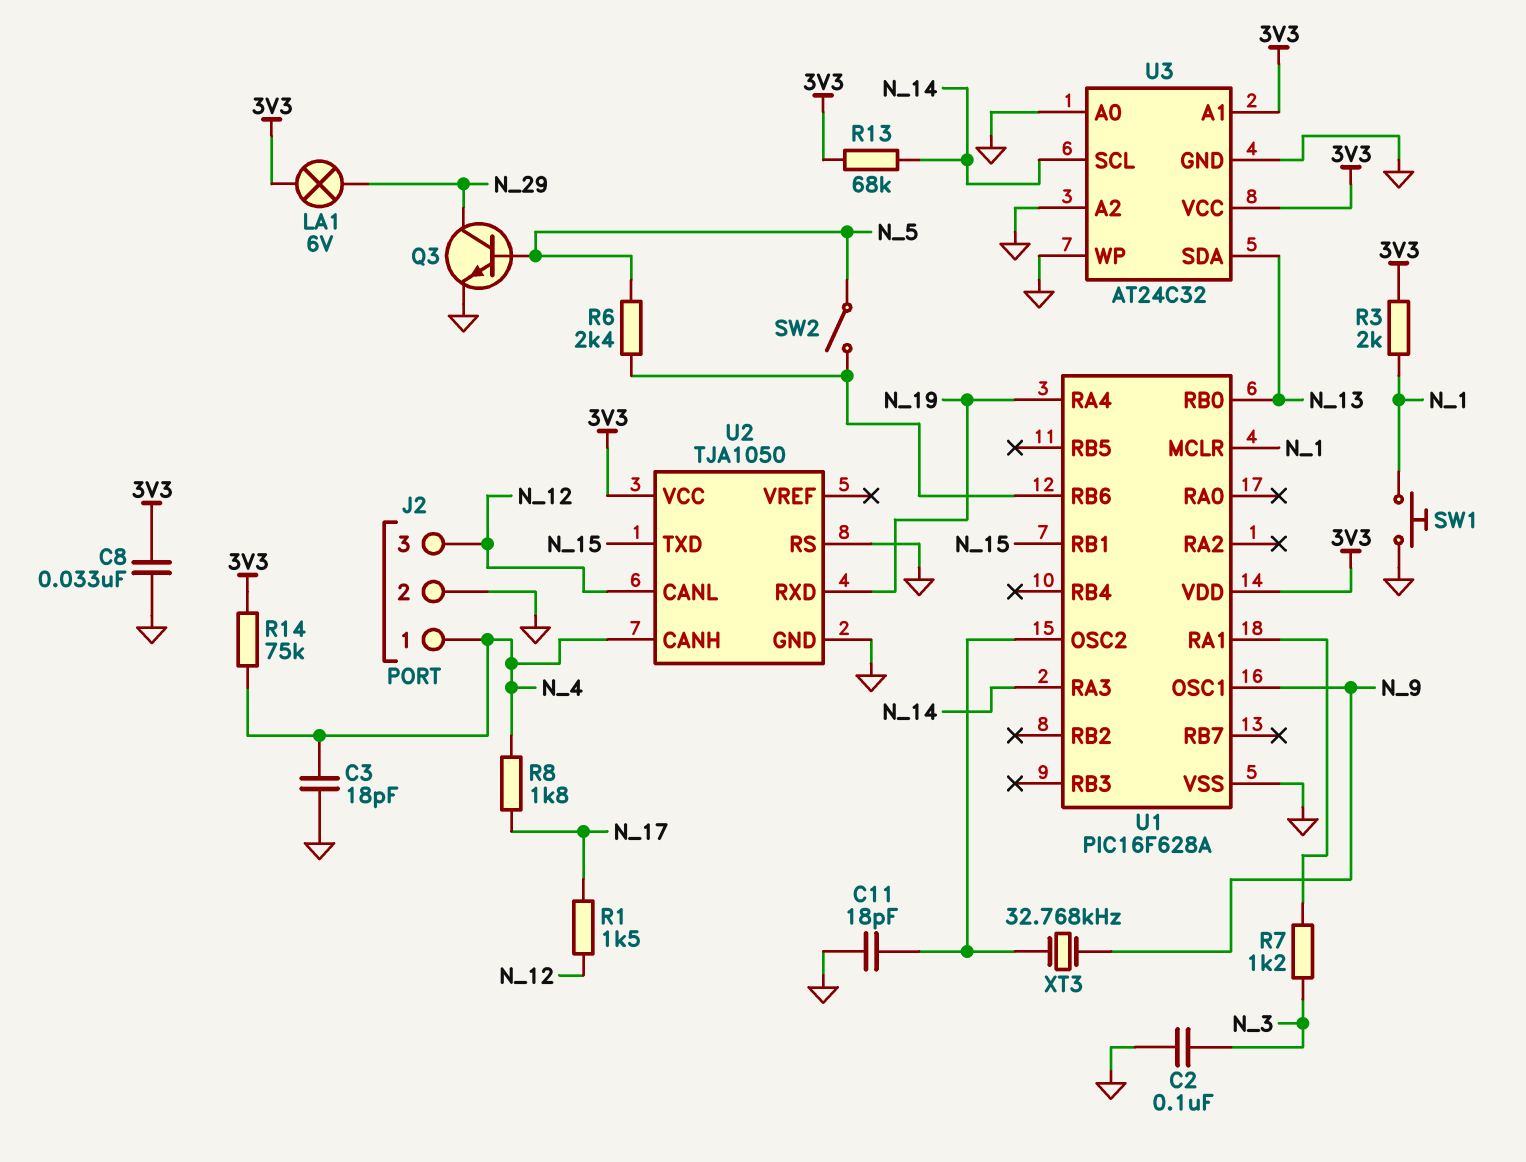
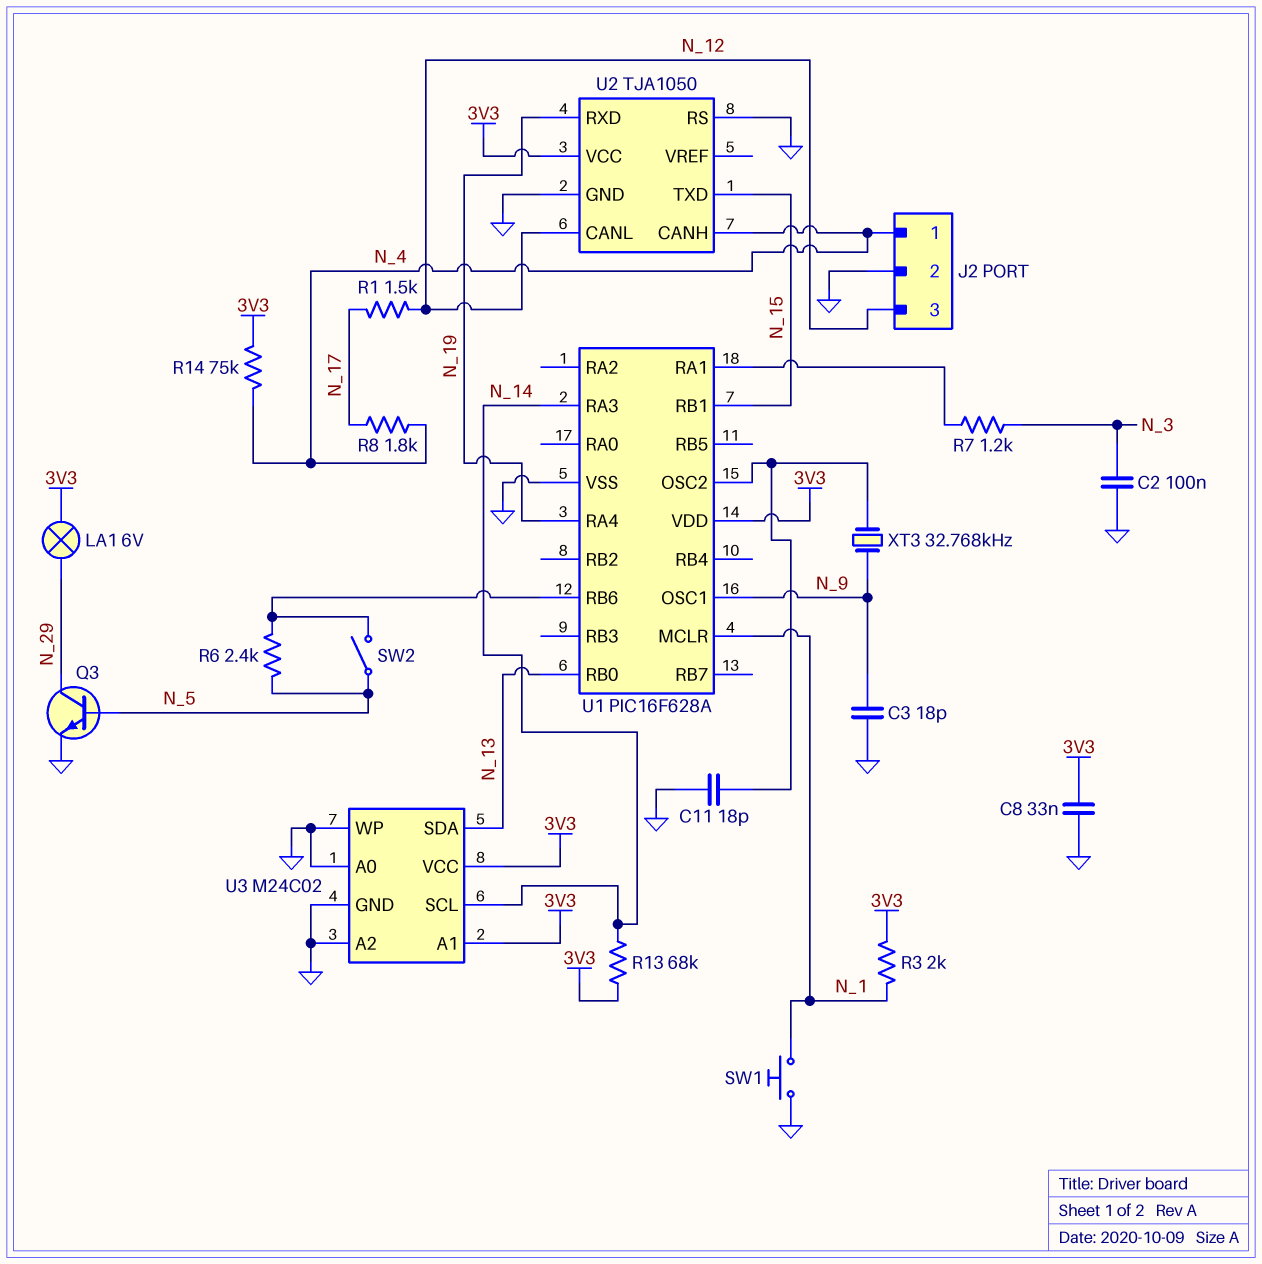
C3: 18pF (GND, N_4) -> 18pF (GND, N_9)
U3: AT24C32 -> M24C02

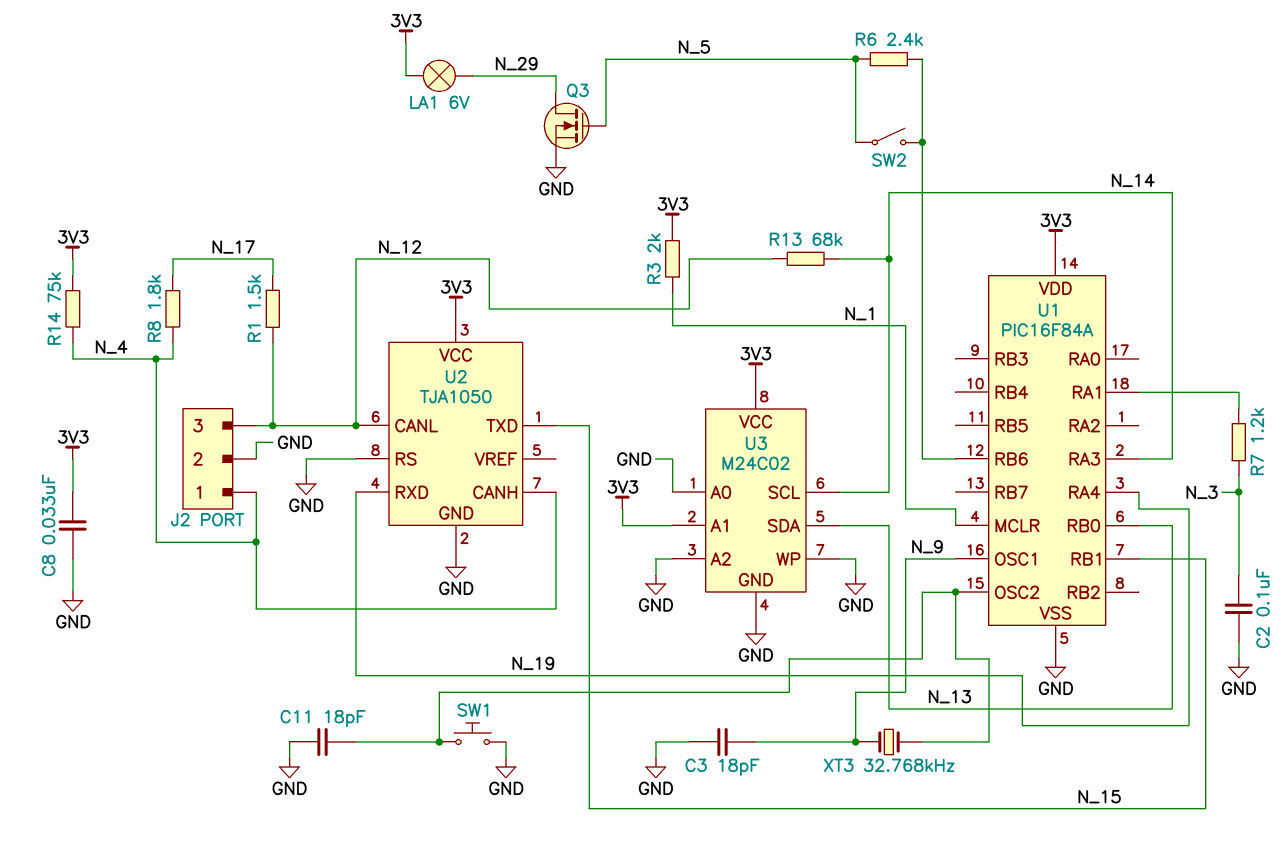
Q3: NPN (B N_5, C N_29, E GND) -> NMOS (G N_5, D N_29, S GND)
R13: 68k (3V3, N_14) -> 68k (N_12, N_14)
SW1: button (GND, N_1) -> button (GND, U1/OSC2)
U1: PIC16F628A -> PIC16F84A

